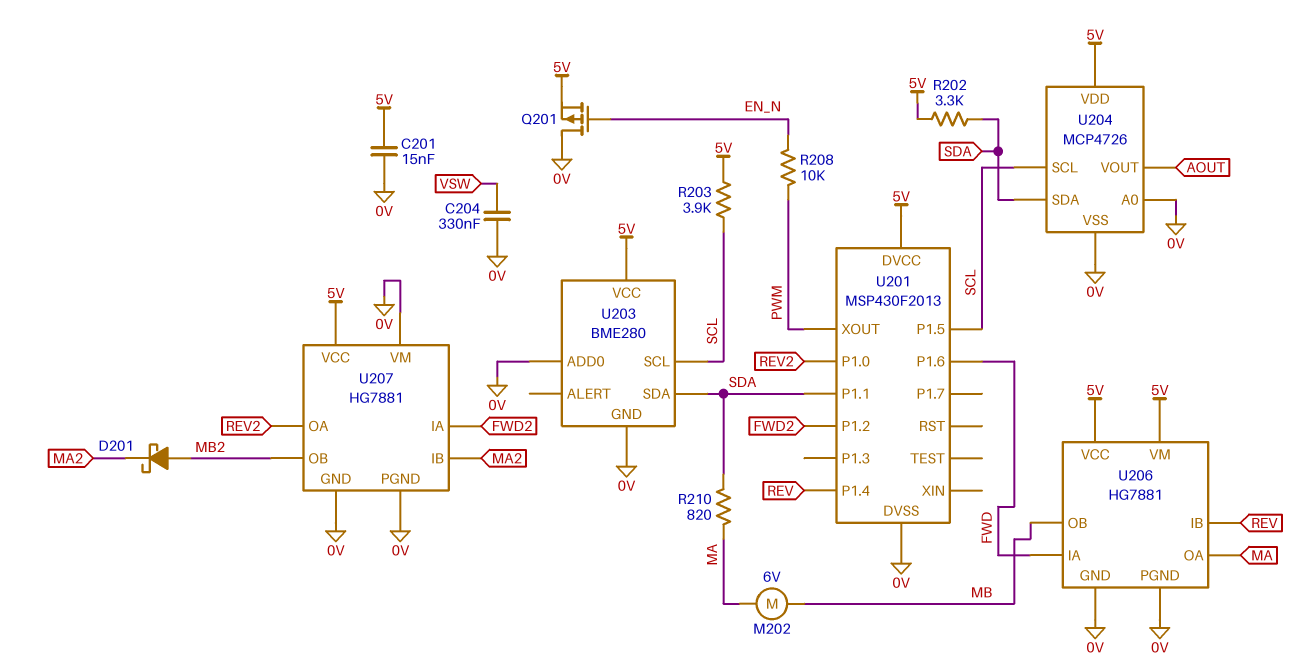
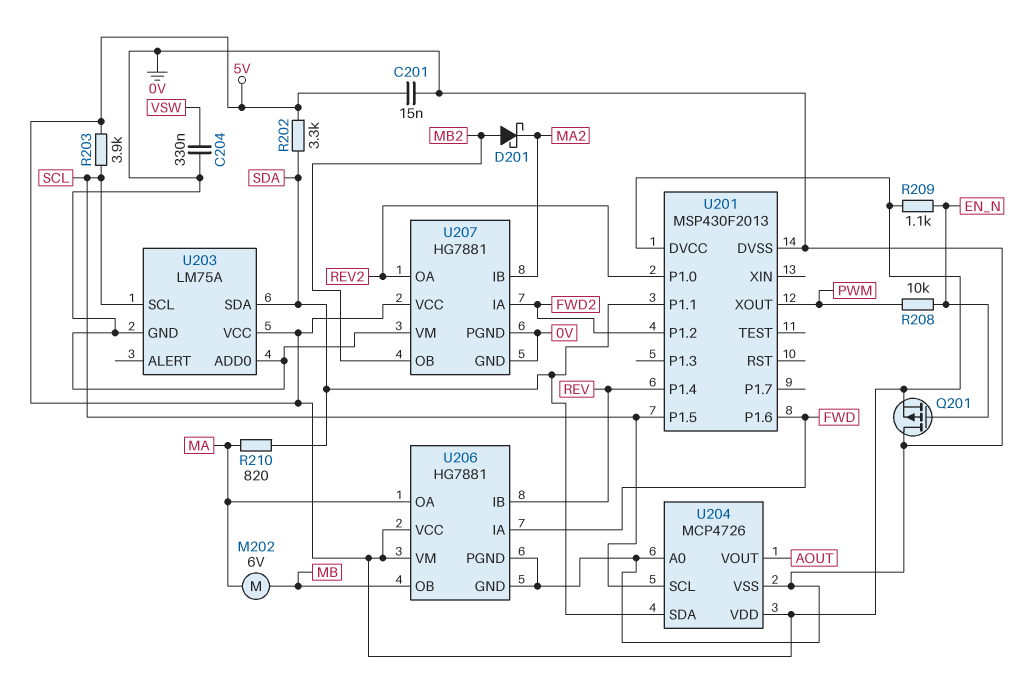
R209: none -> 1.1k (5V, EN_N)
U203: BME280 -> LM75A

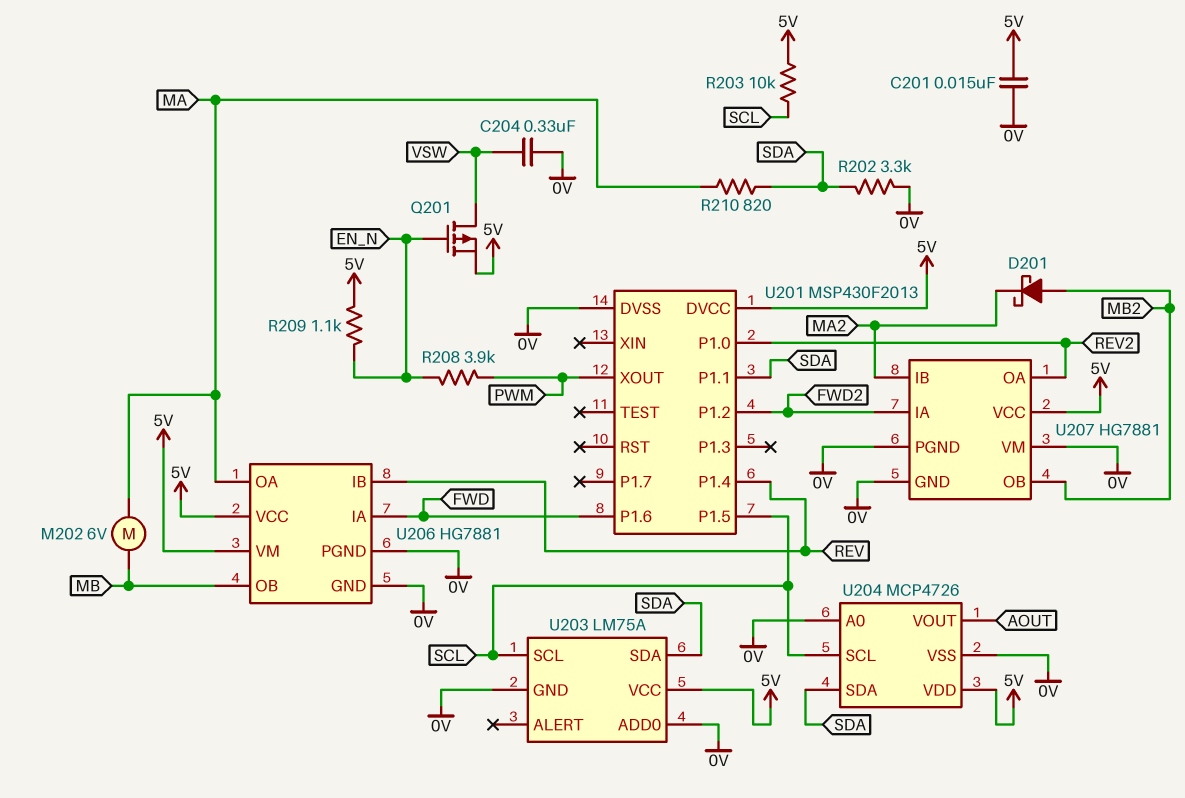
Q201: PMOS (G EN_N, D 0V, S 5V) -> PMOS (G EN_N, D VSW, S 5V)
R202: 3.3k (5V, SDA) -> 3.3k (0V, SDA)
R203: 3.9k (5V, SCL) -> 10k (5V, SCL)
R208: 10k (EN_N, PWM) -> 3.9k (EN_N, PWM)

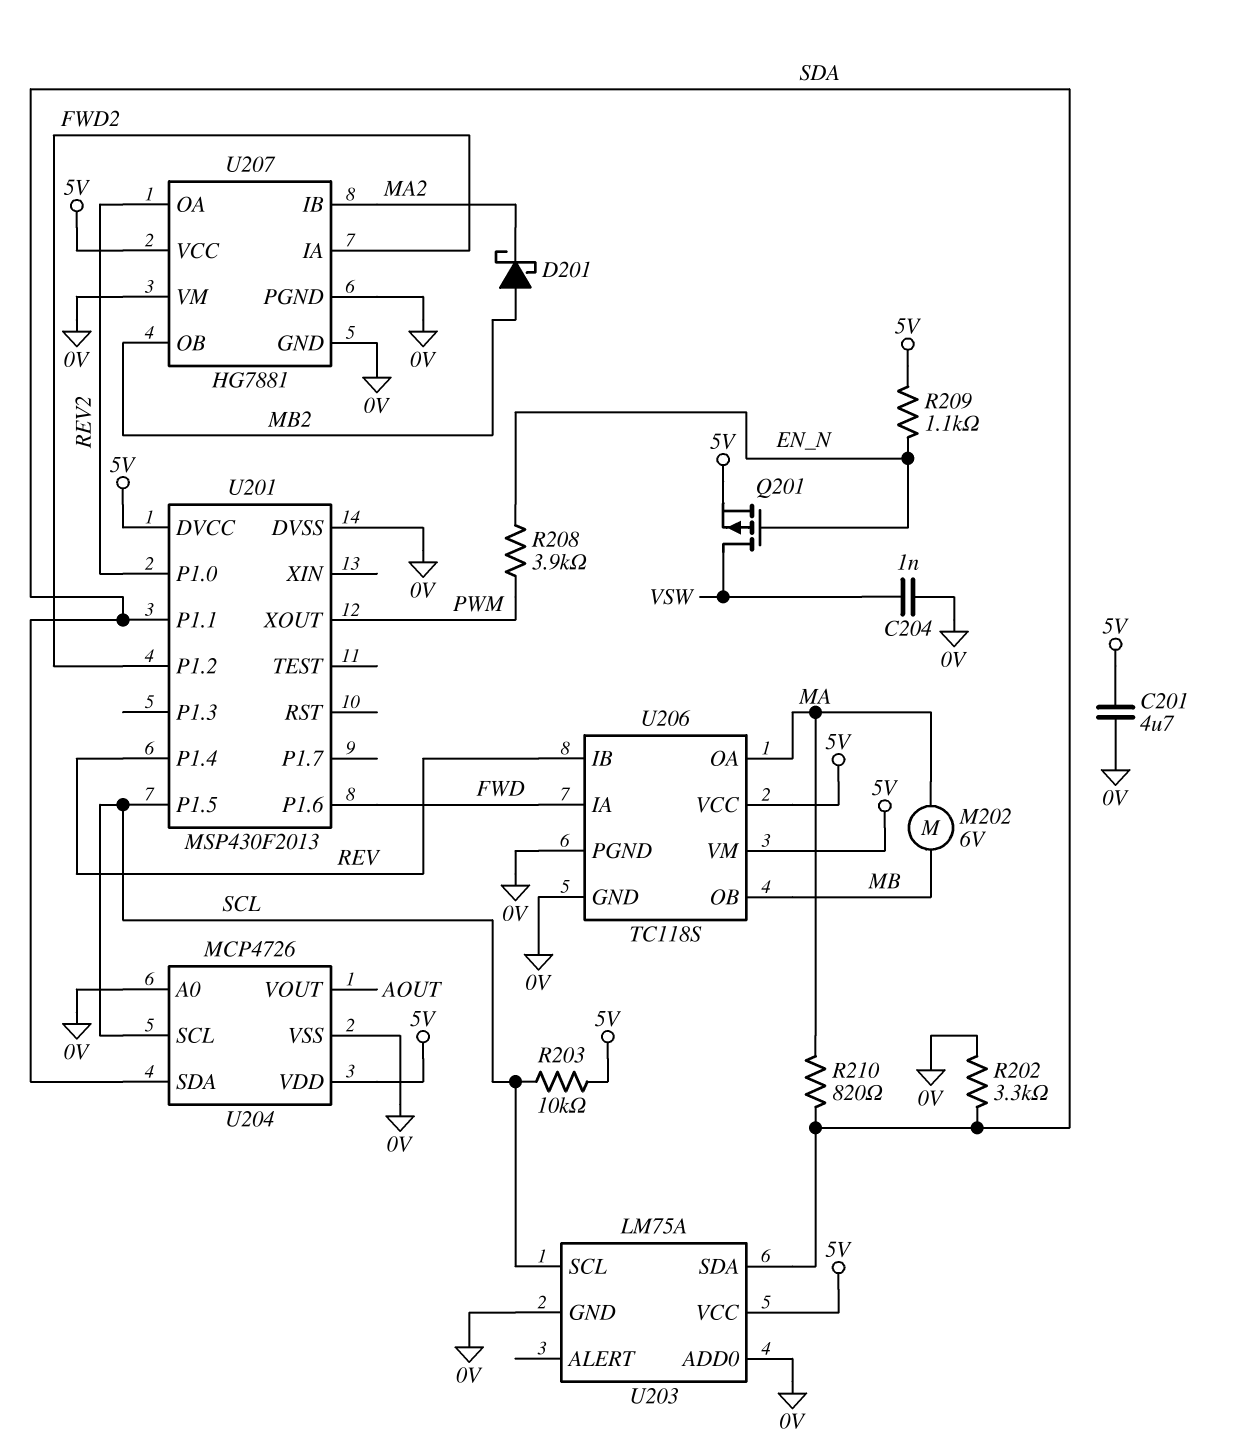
C201: 15nF (0V, 5V) -> 4.7uF (0V, 5V)
C204: 330nF (0V, VSW) -> 1nF (0V, VSW)
U206: HG7881 -> TC118S

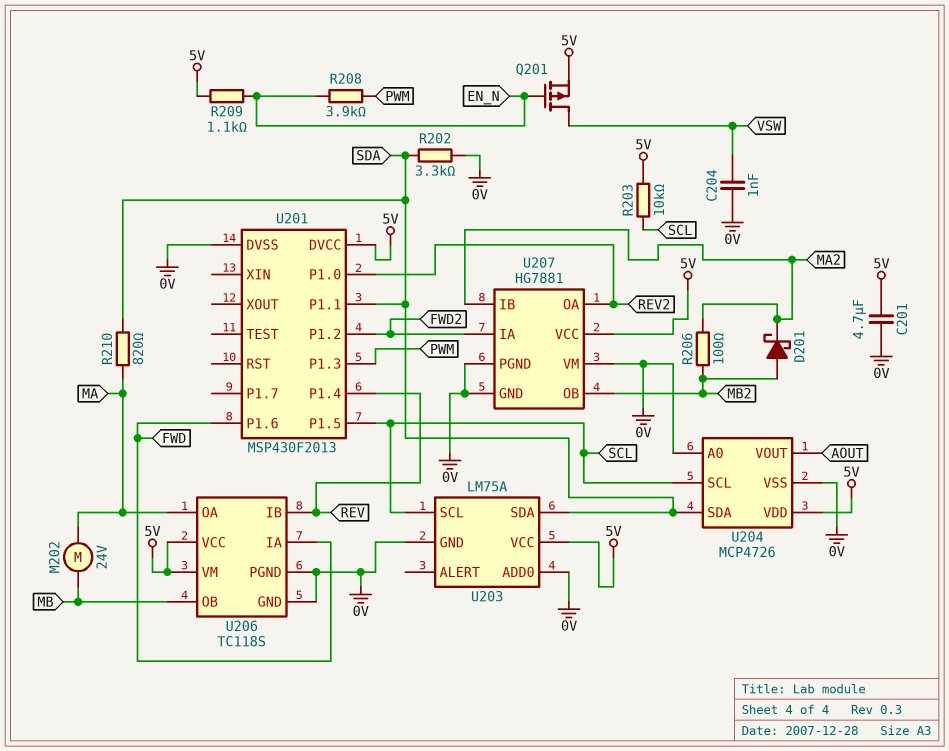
M202: motor 6V (MA, MB) -> motor 24V (MA, MB)
R206: none -> 100 (MA2, MB2)
U201 pin P1.3: none -> PWM
U201 pin XOUT: PWM -> none

